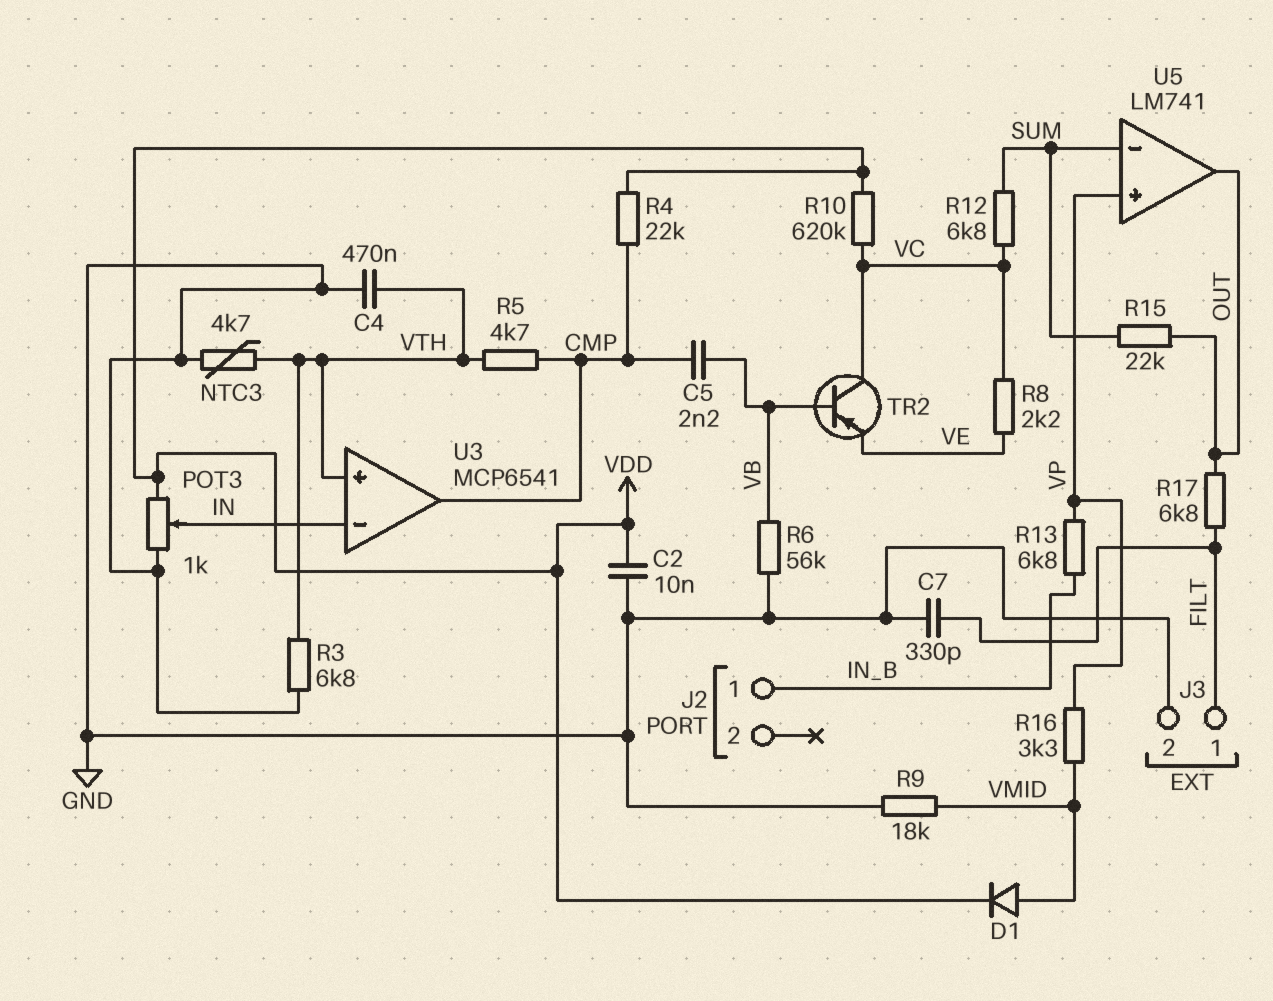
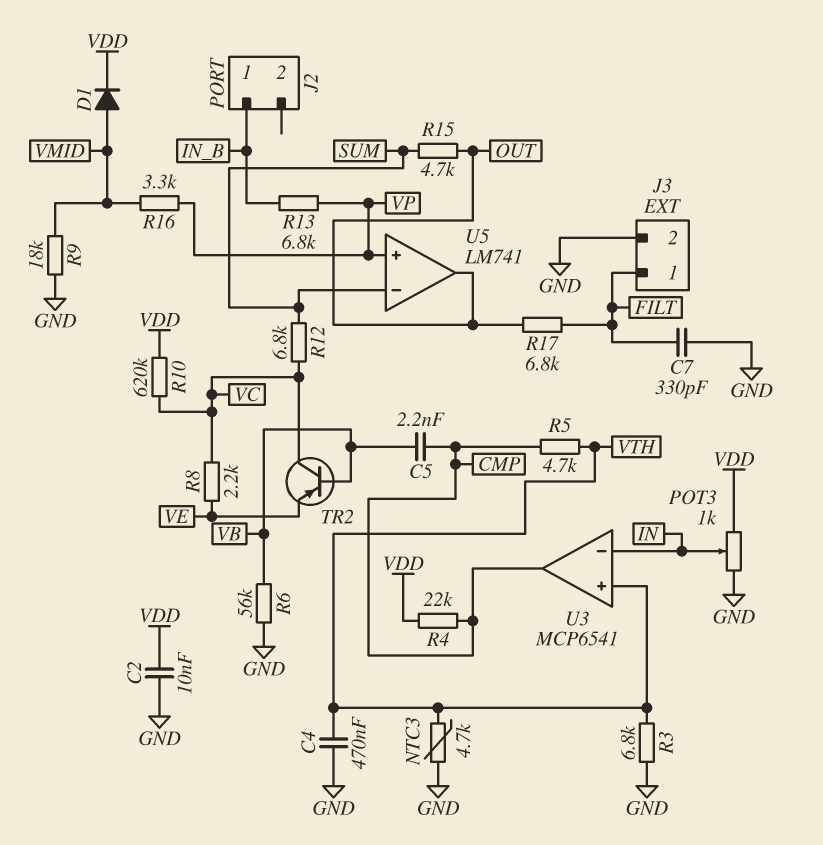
R15: 22k (OUT, SUM) -> 4.7k (OUT, SUM)

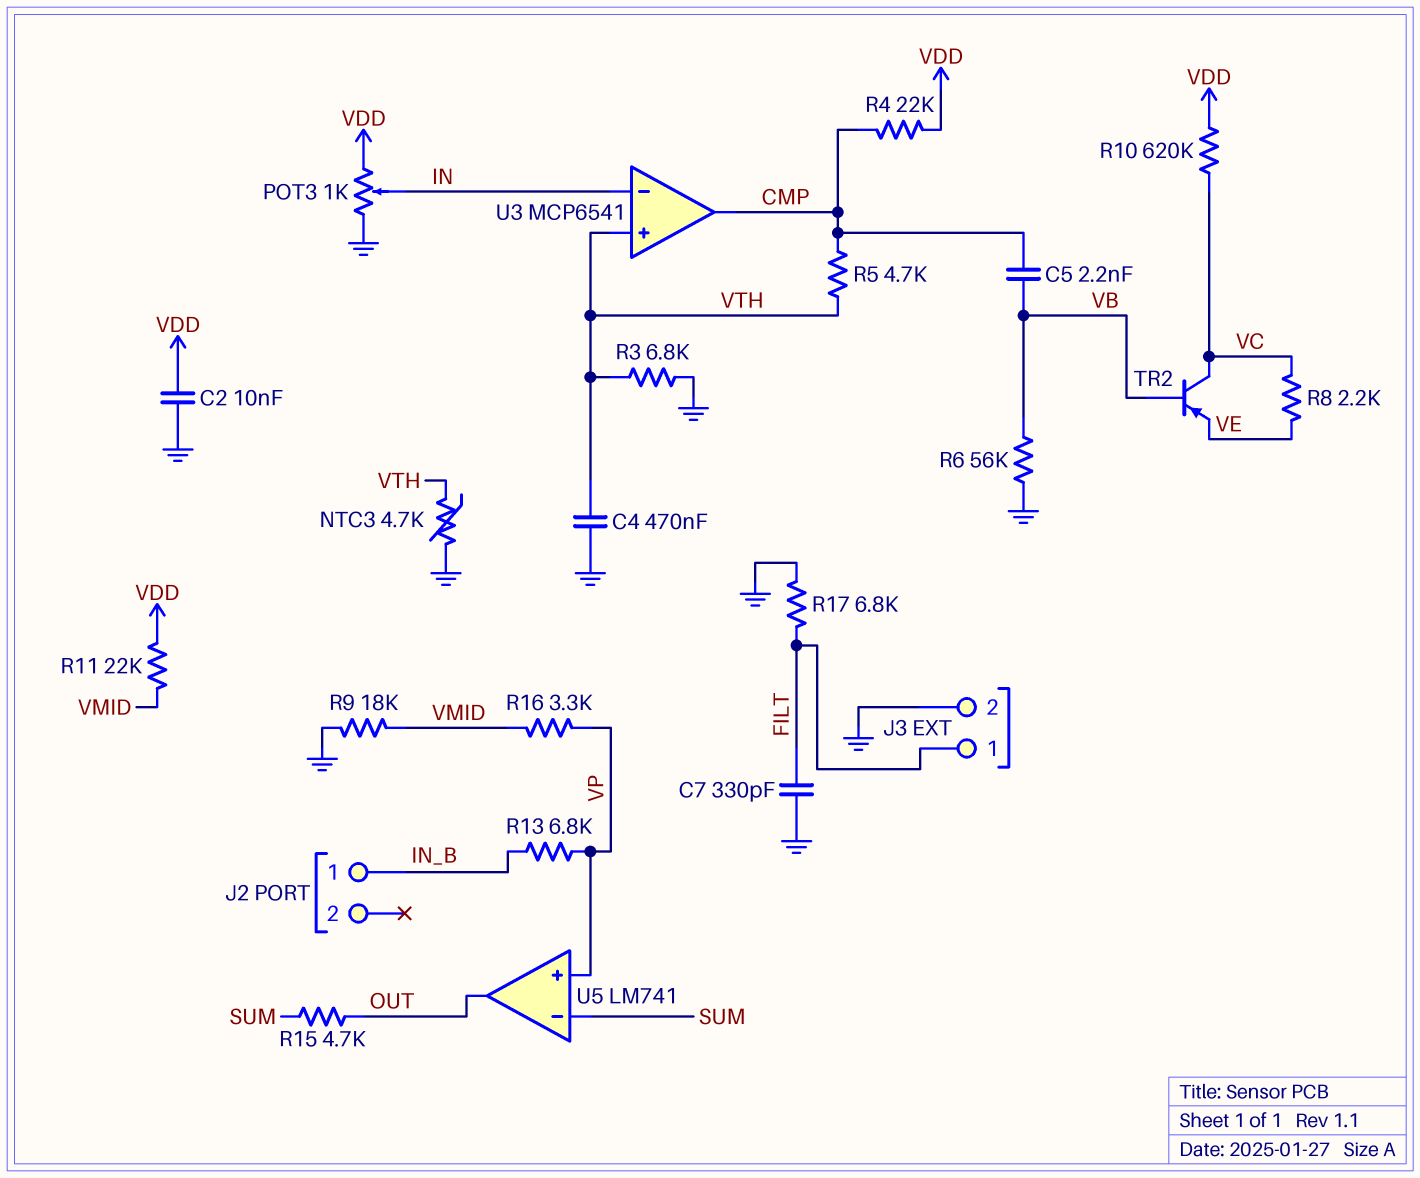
D1: diode (A VMID, K VDD) -> none
R11: none -> 22k (VDD, VMID)
R12: 6.8k (SUM, VC) -> none
R17: 6.8k (FILT, OUT) -> 6.8k (FILT, GND)

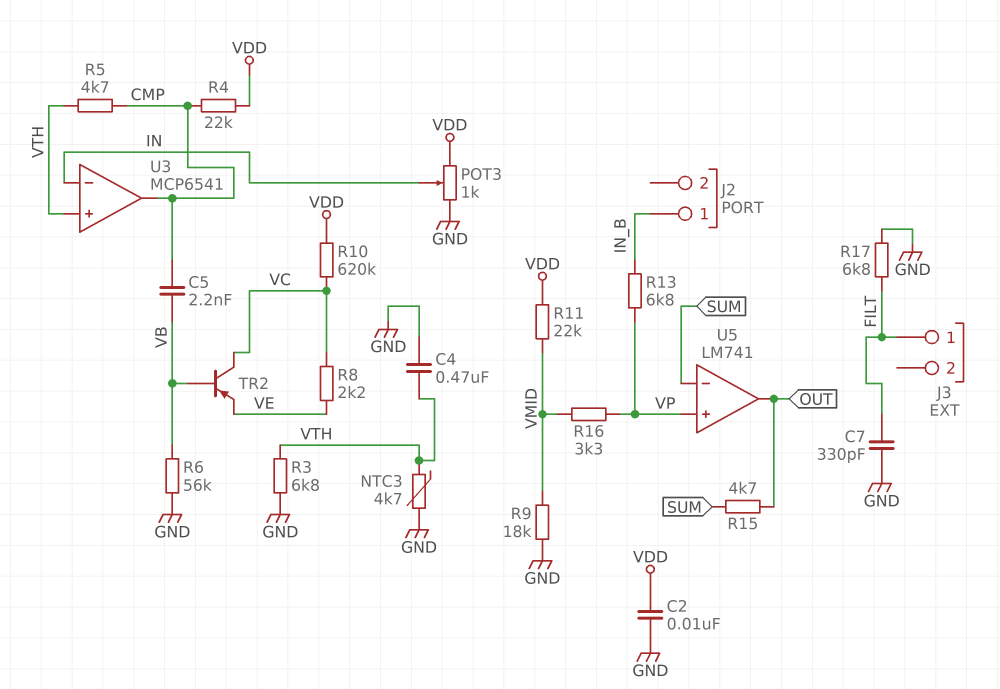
J3 pin 2: GND -> none

